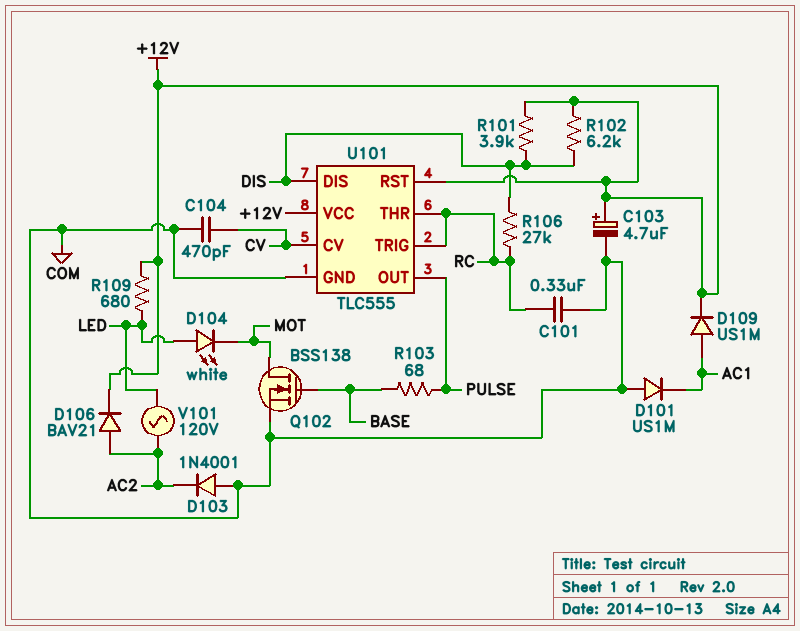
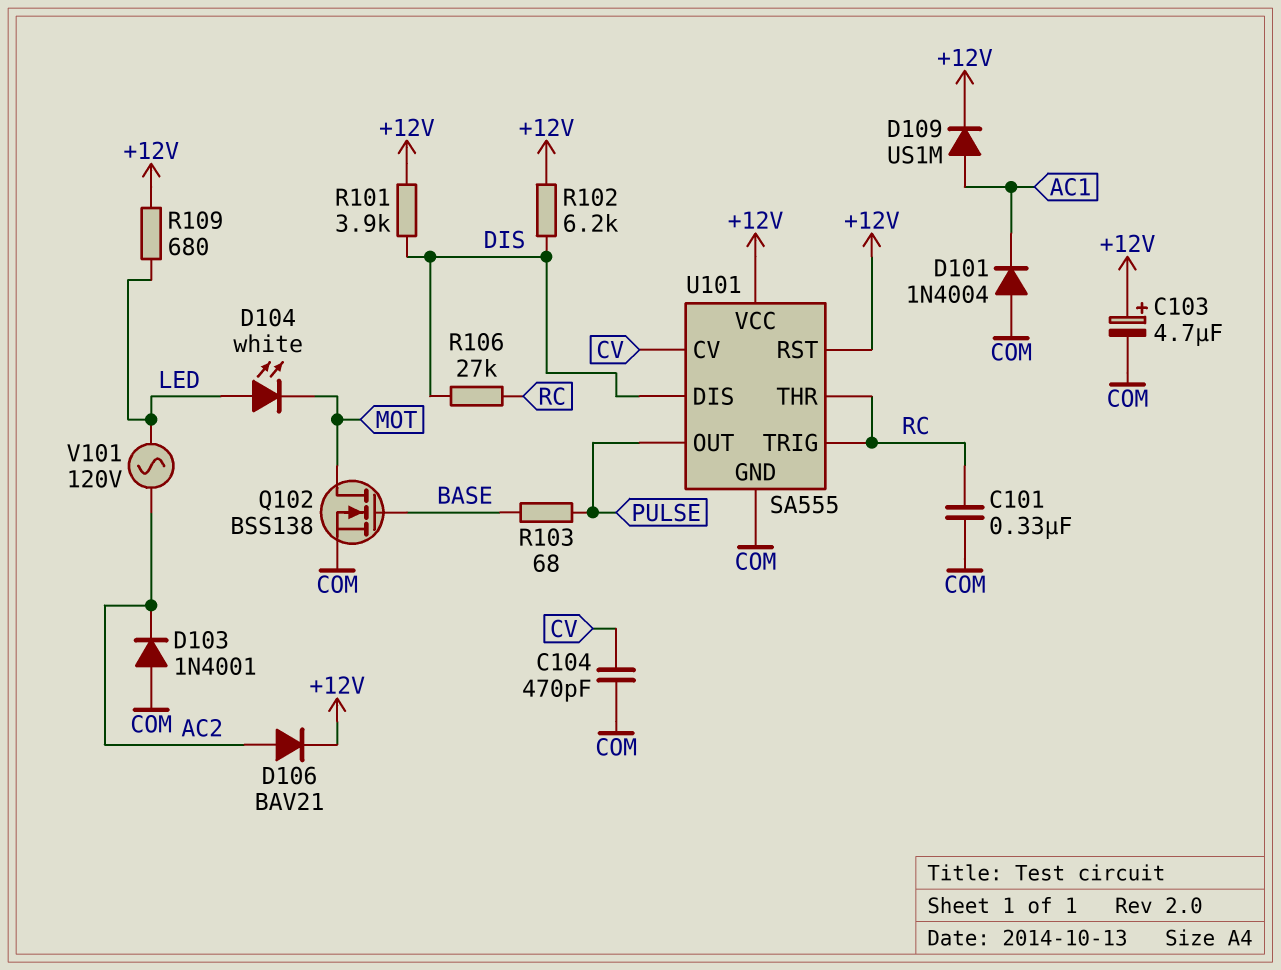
D101: diode US1M (A COM, K AC1) -> diode 1N4004 (A COM, K AC1)
U101: TLC555 -> SA555

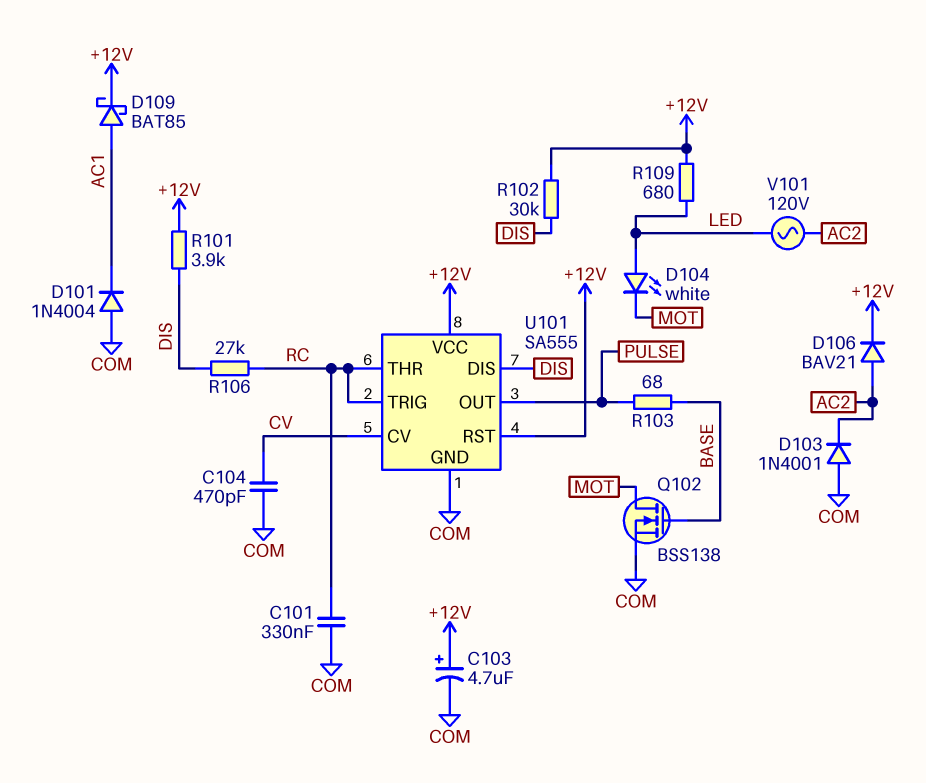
D109: diode US1M (A AC1, K +12V) -> schottky BAT85 (A AC1, K +12V)
R102: 6.2k (+12V, DIS) -> 30k (+12V, DIS)

